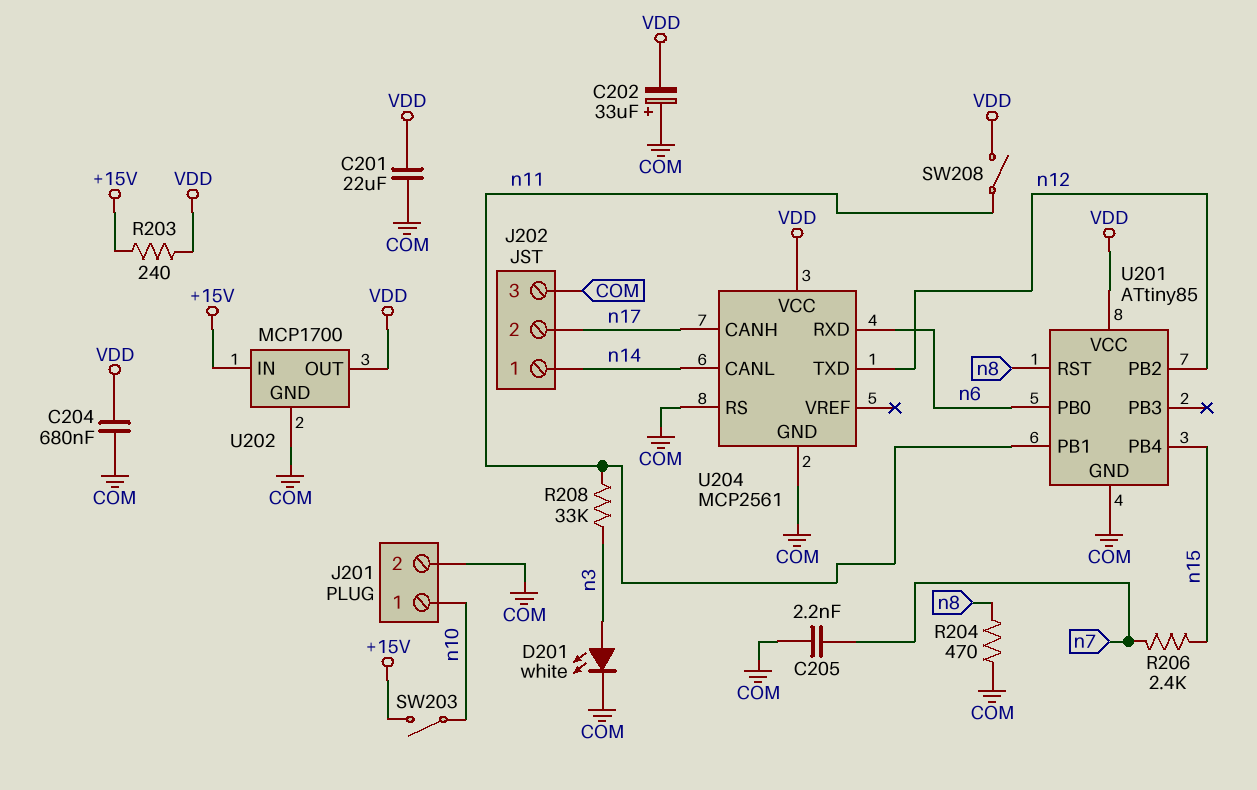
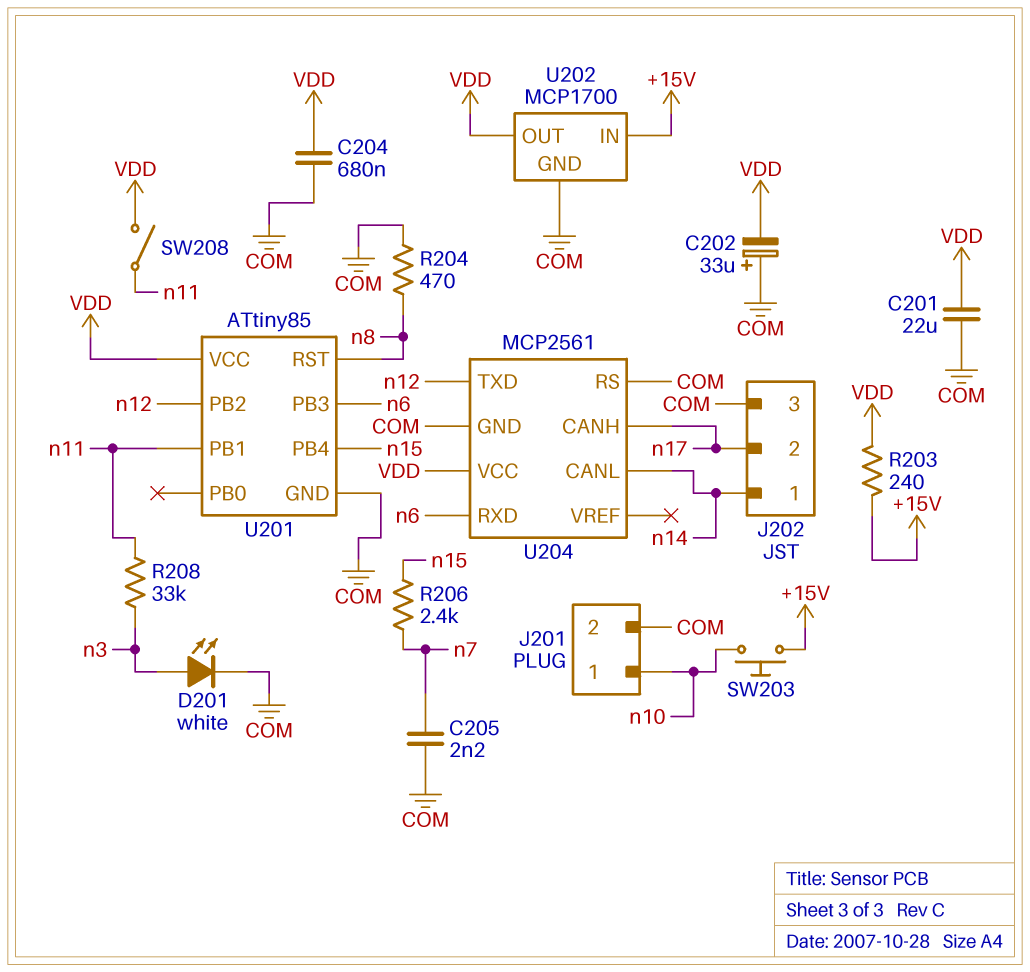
SW203: switch (+15V, n10) -> button (+15V, n10)
U201 pin PB0: n6 -> none
U201 pin PB3: none -> n6

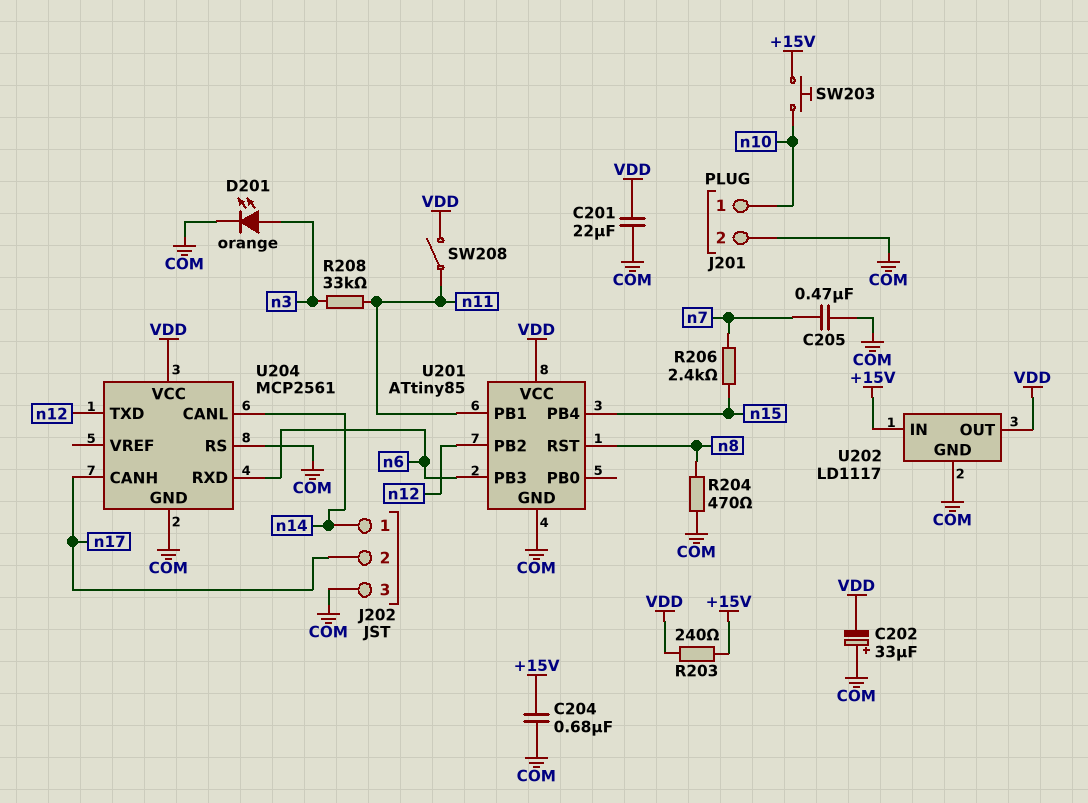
C204: 680nF (COM, VDD) -> 680nF (+15V, COM)
C205: 2.2nF (COM, n7) -> 470nF (COM, n7)
D201: LED white (A n3, K COM) -> LED orange (A n3, K COM)
U202: MCP1700 -> LD1117

